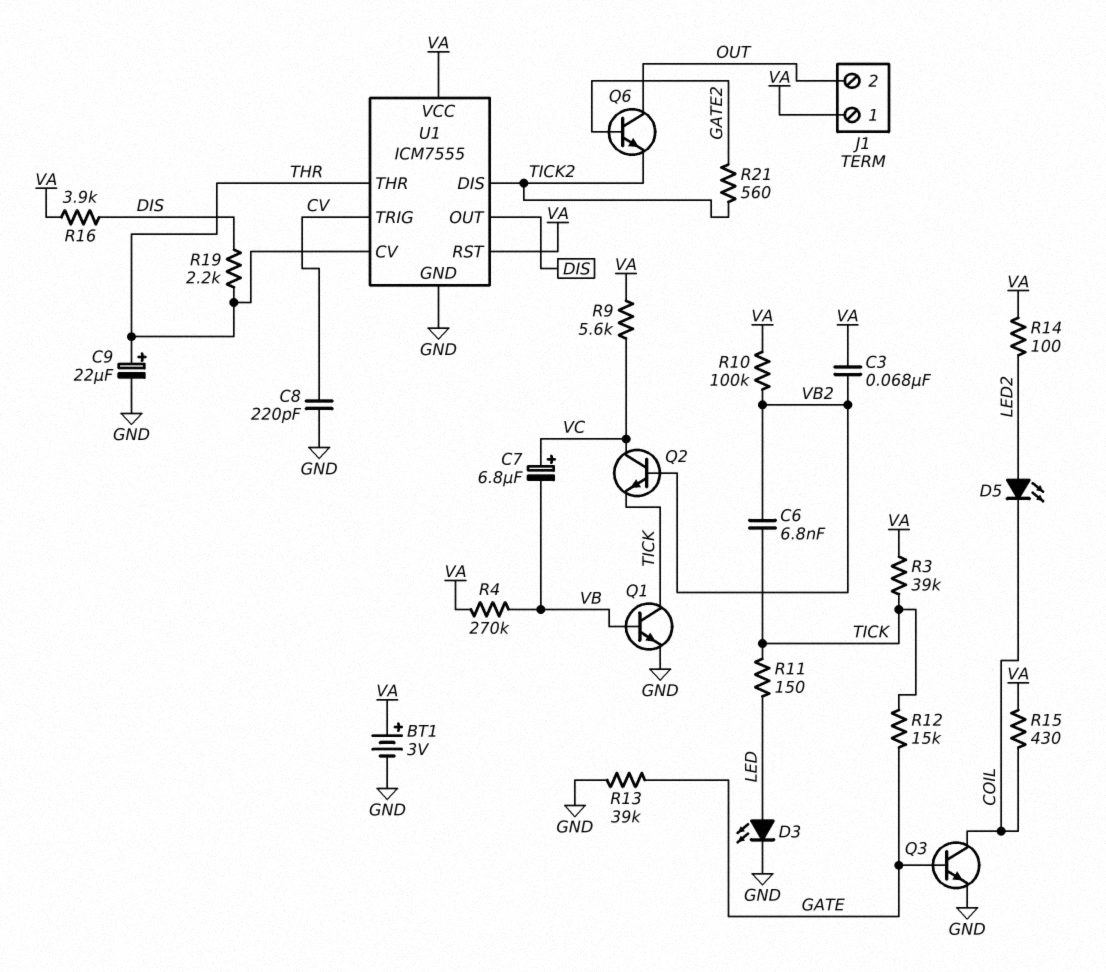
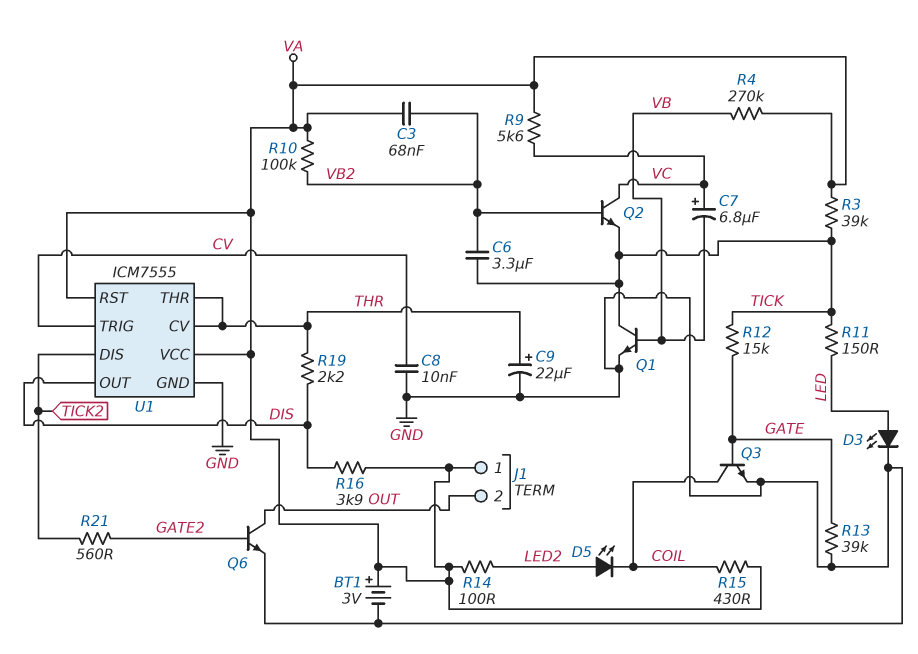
C6: 6.8nF (TICK, VB2) -> 3.3uF (TICK, VB2)
C8: 220pF (CV, GND) -> 10nF (CV, GND)
Q6: NPN (B GATE2, C OUT, E TICK2) -> NPN (B GATE2, C OUT, E GND)

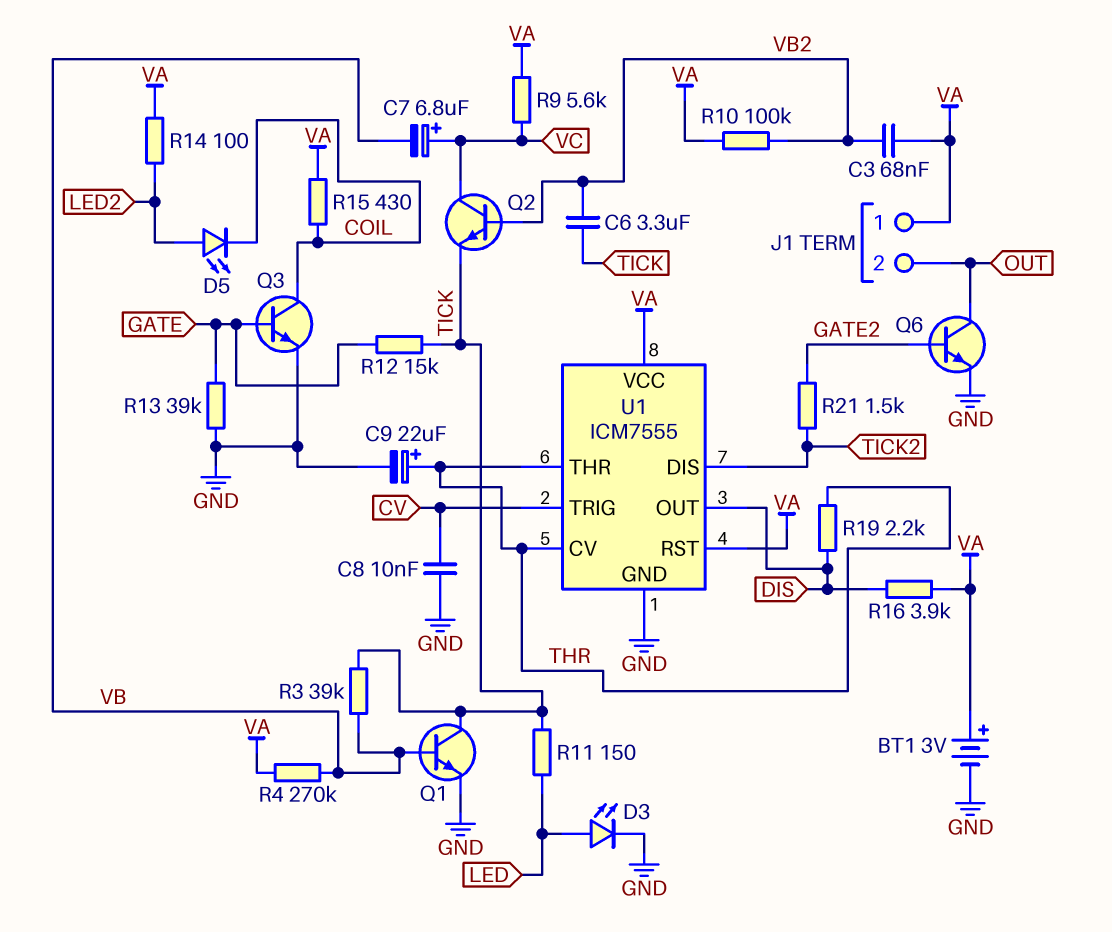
R3: 39k (TICK, VA) -> 39k (TICK, VB)
R21: 560 (GATE2, TICK2) -> 1.5k (GATE2, TICK2)

